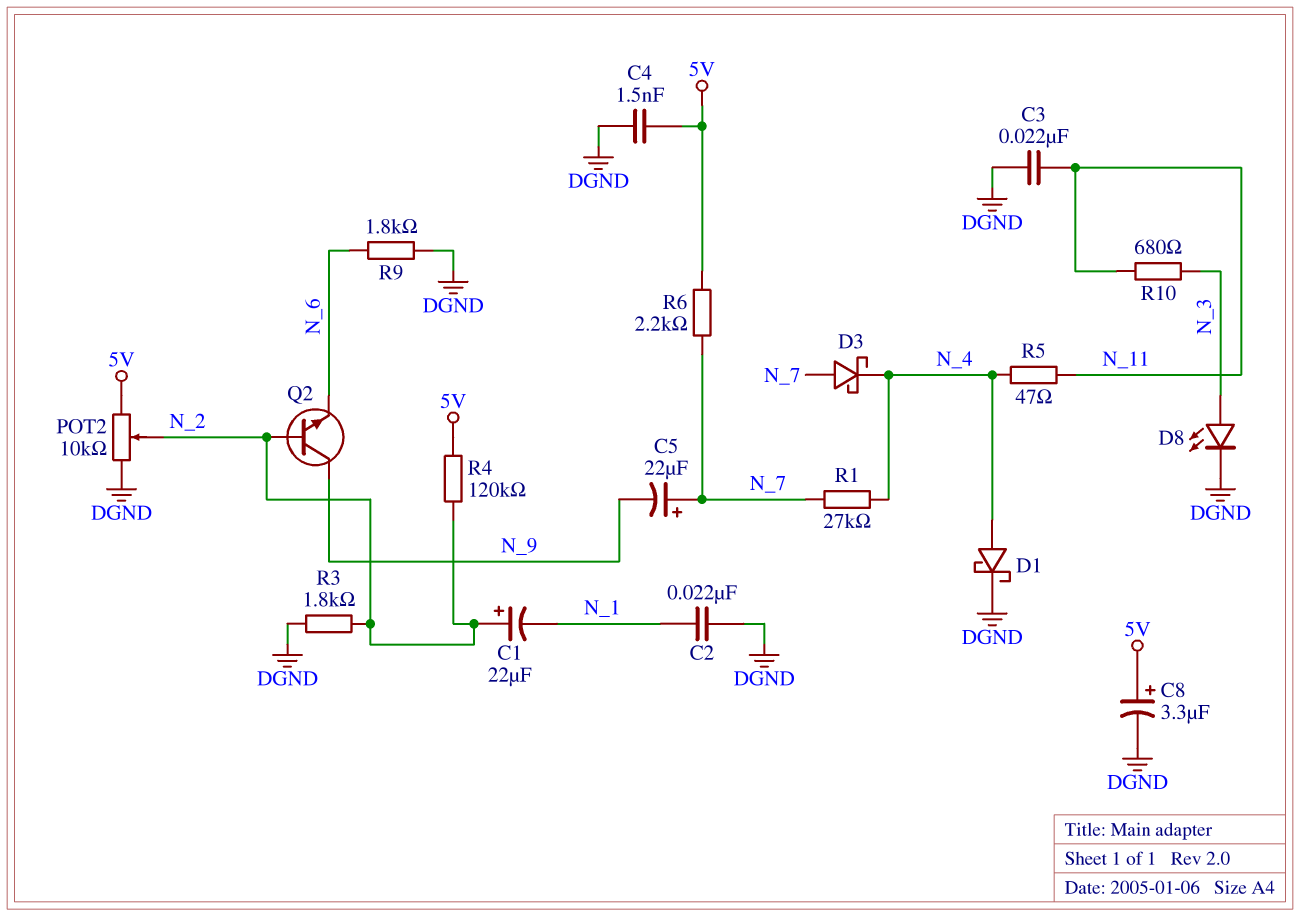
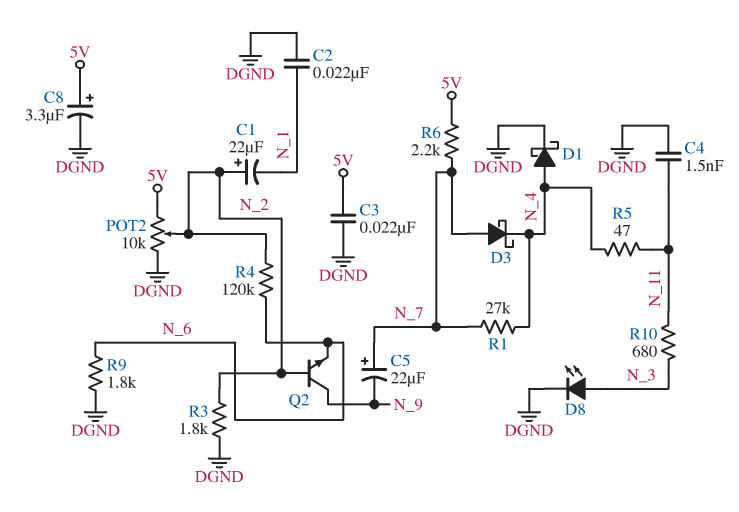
C3: 22nF (DGND, N_11) -> 22nF (5V, DGND)
C4: 1.5nF (5V, DGND) -> 1.5nF (DGND, N_11)
R4: 120k (5V, N_2) -> 120k (N_2, N_6)

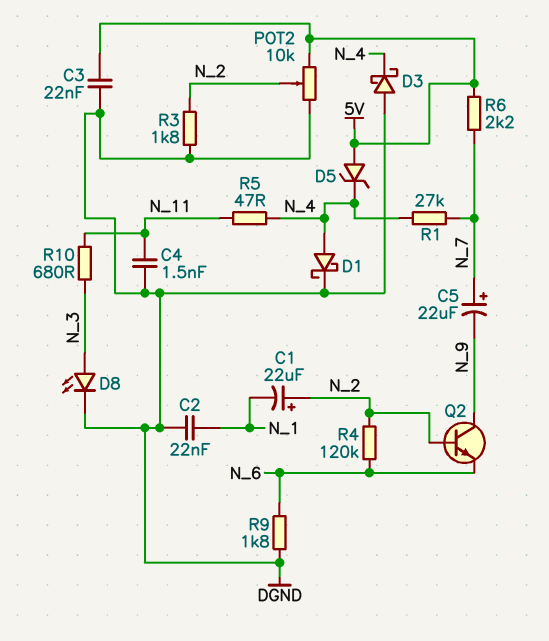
C8: 3.3uF (plus 5V, minus DGND) -> none
D3: schottky (A N_7, K N_4) -> schottky (A DGND, K N_4)
D5: none -> zener (A 5V, K N_4)

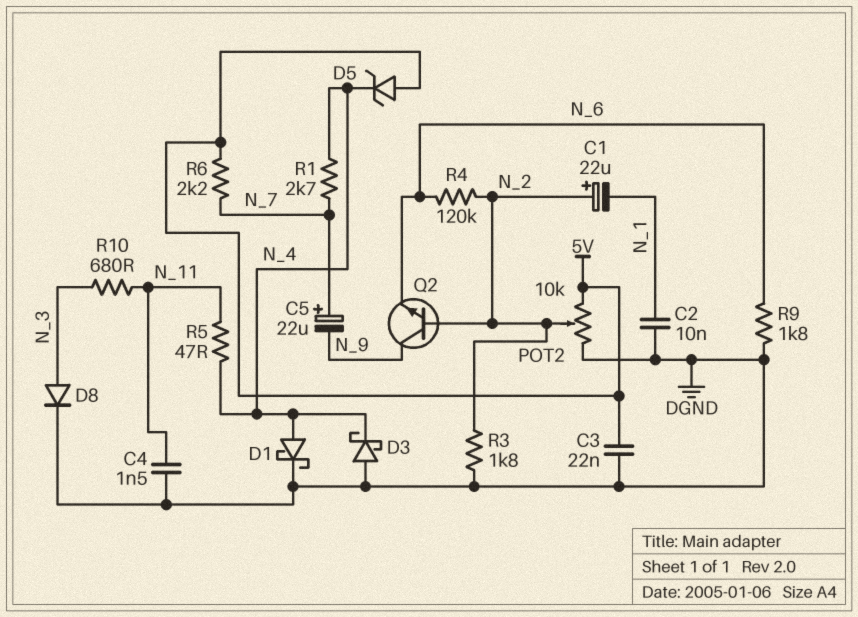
C2: 22nF (DGND, N_1) -> 10nF (DGND, N_1)
D8: LED (A N_3, K DGND) -> diode (A N_3, K DGND)
R1: 27k (N_4, N_7) -> 2.7k (N_4, N_7)

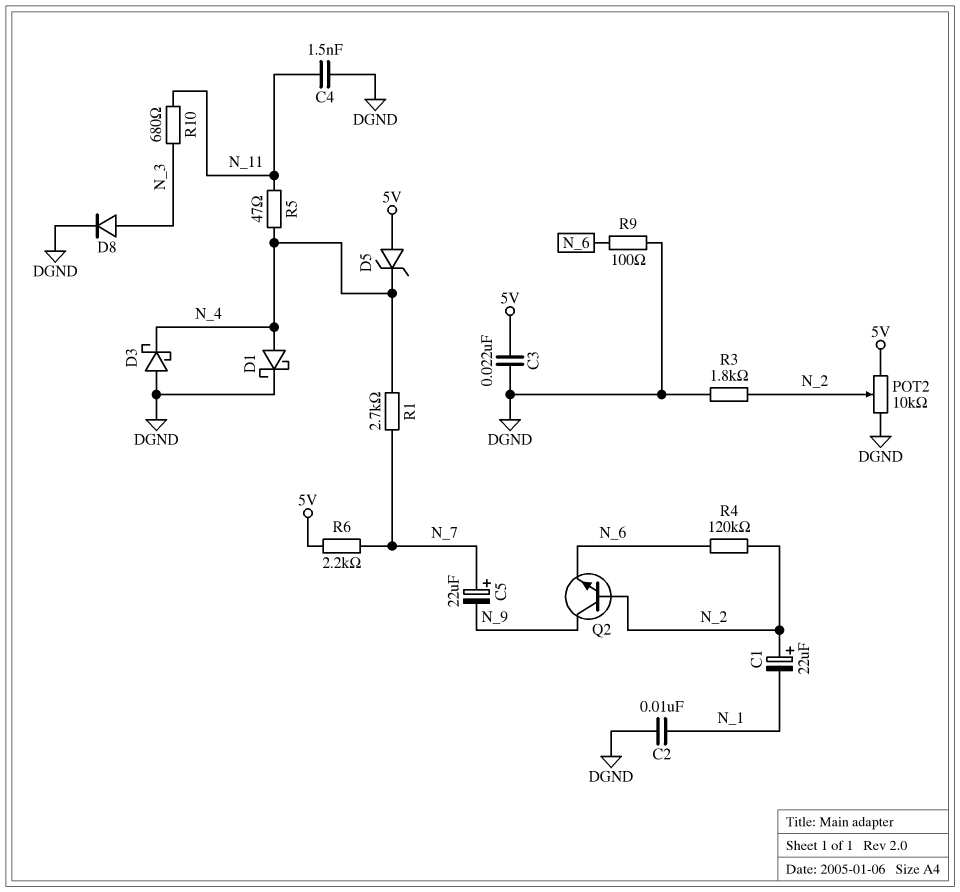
R9: 1.8k (DGND, N_6) -> 100 (DGND, N_6)

